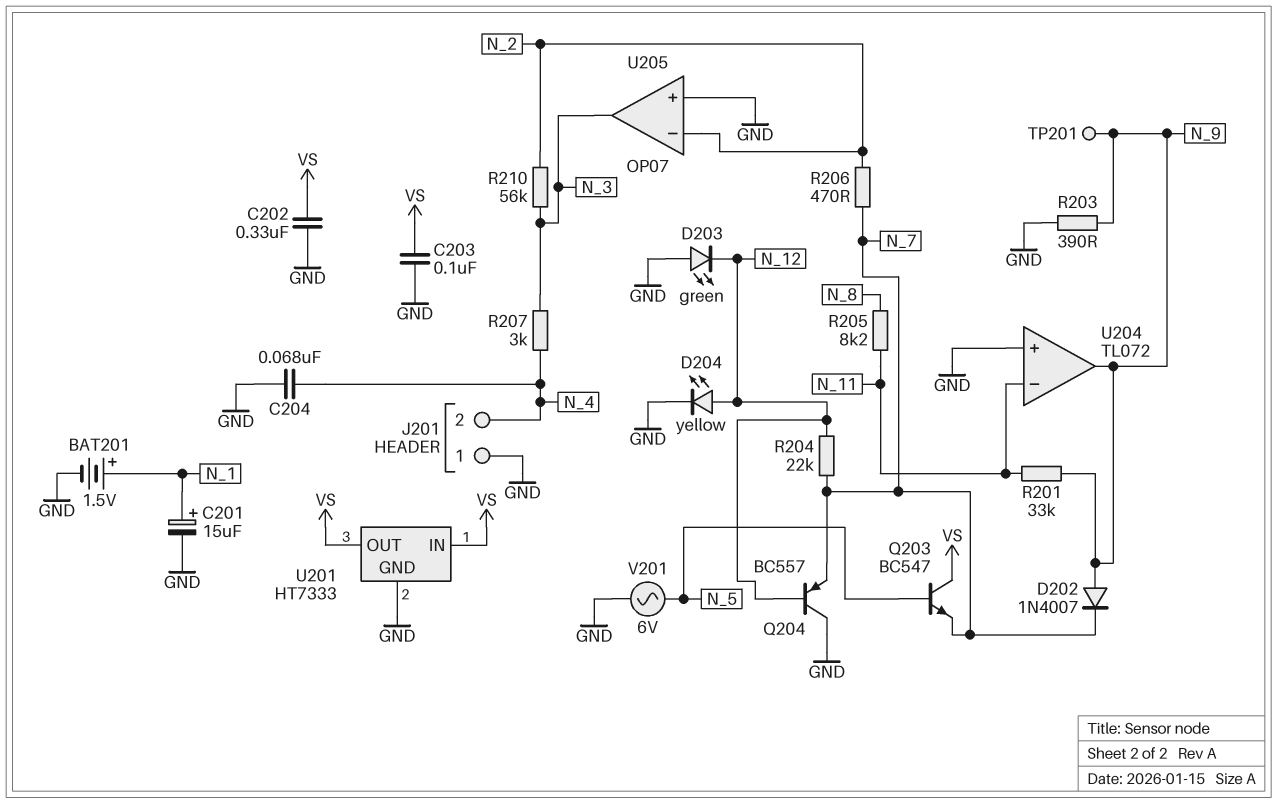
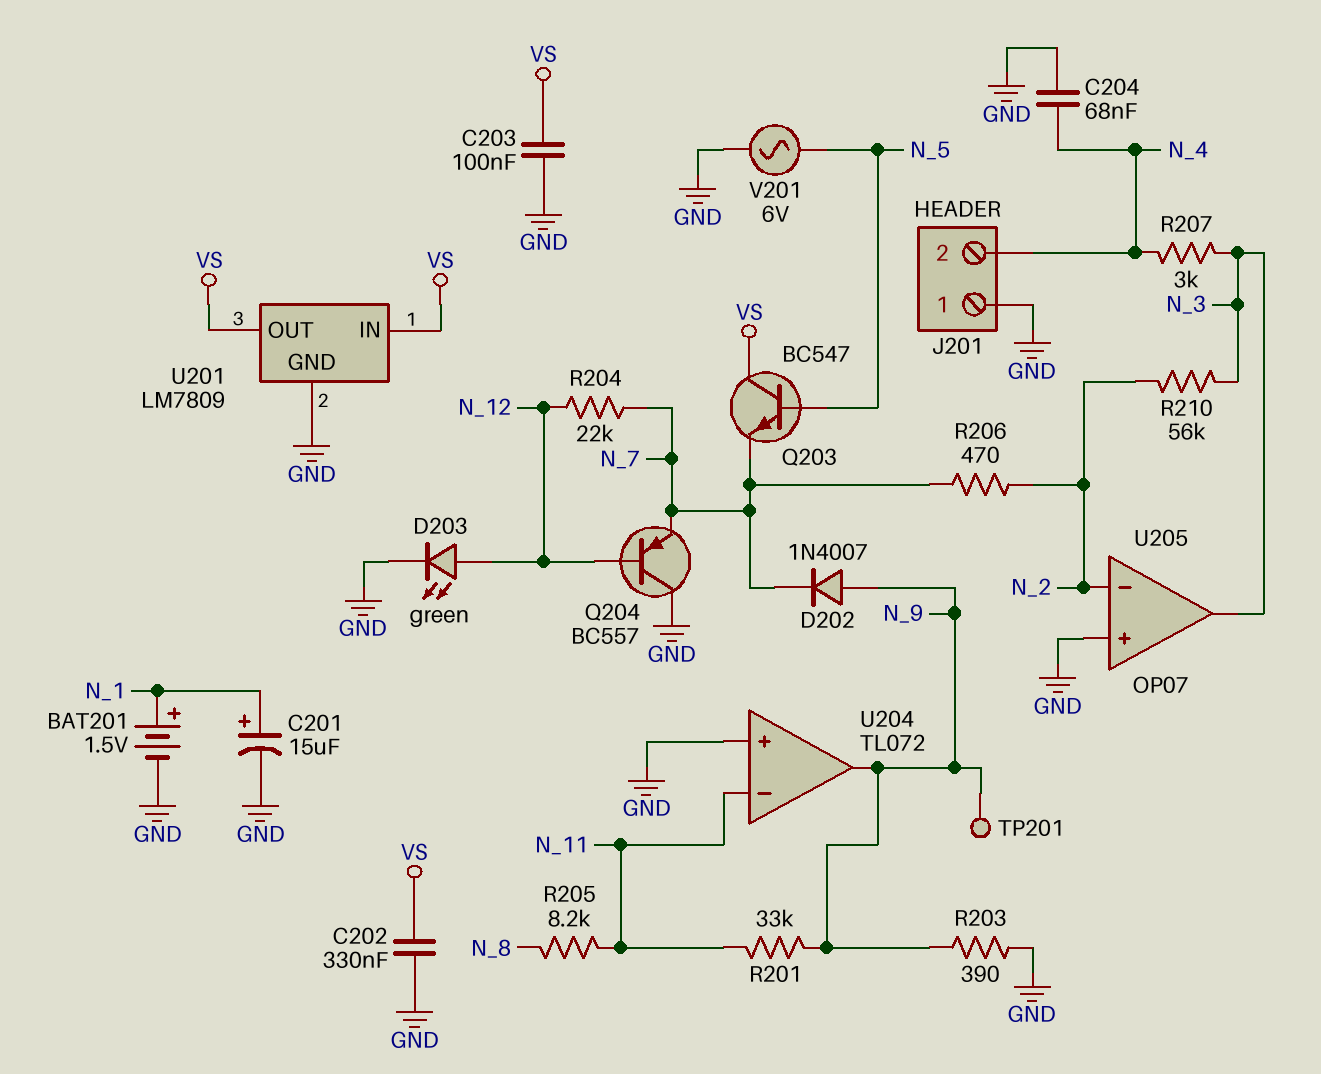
D203: LED green (A GND, K N_12) -> LED green (A N_12, K GND)
D204: LED yellow (A N_12, K GND) -> none
U201: HT7333 -> LM7809

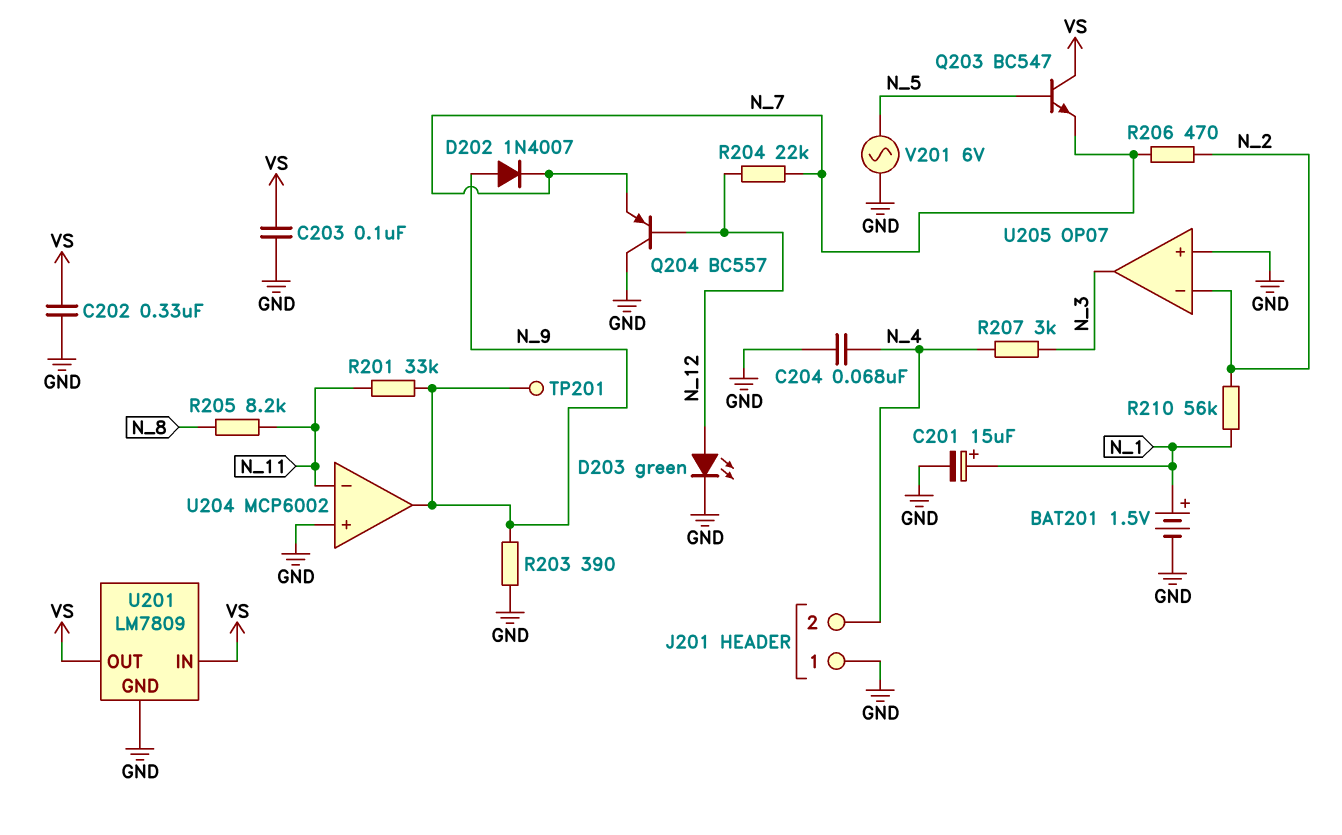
R210: 56k (N_2, N_3) -> 56k (N_1, N_2)
U204: TL072 -> MCP6002

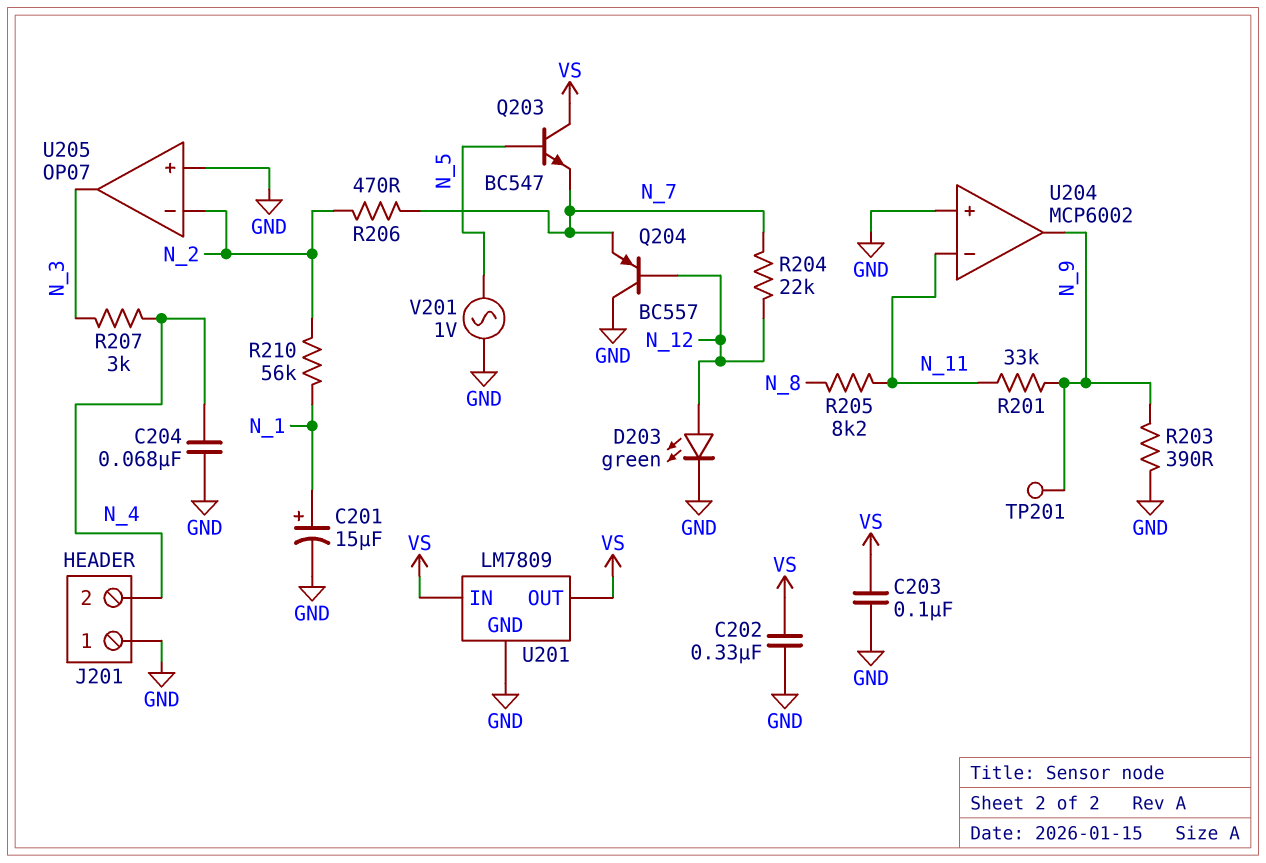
BAT201: 1.5V (plus N_1, minus GND) -> none
D202: diode 1N4007 (A N_9, K N_7) -> none
V201: AC 6V (GND, N_5) -> AC 1V (GND, N_5)

